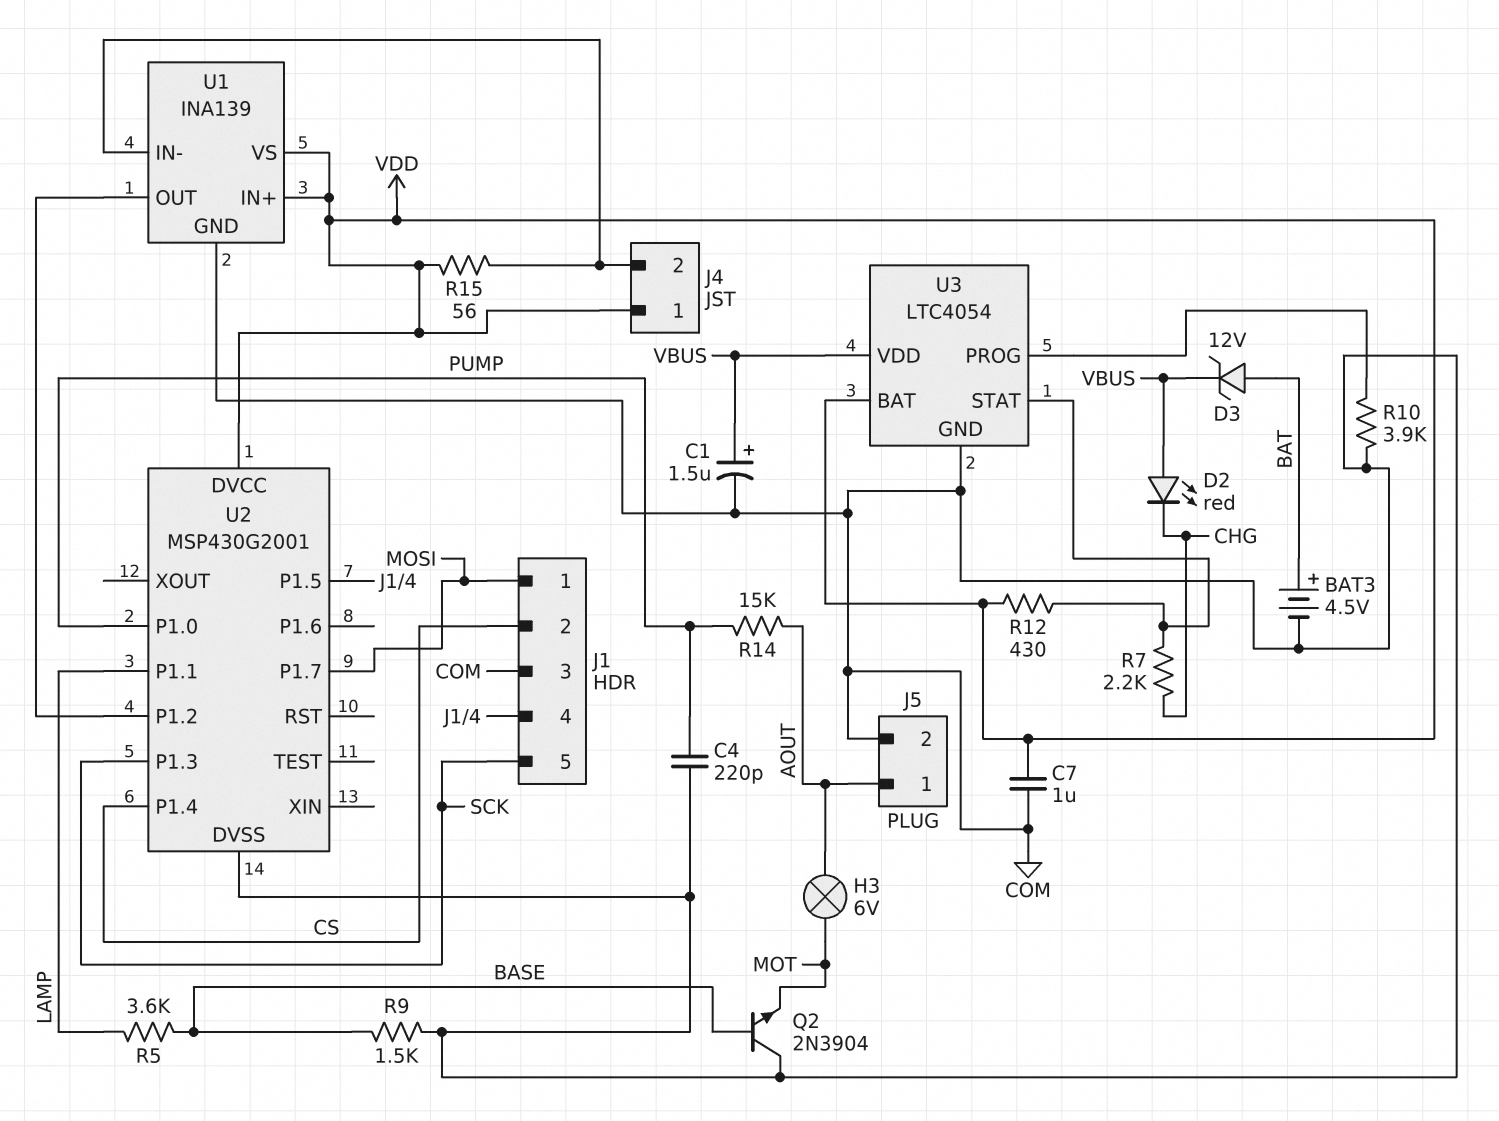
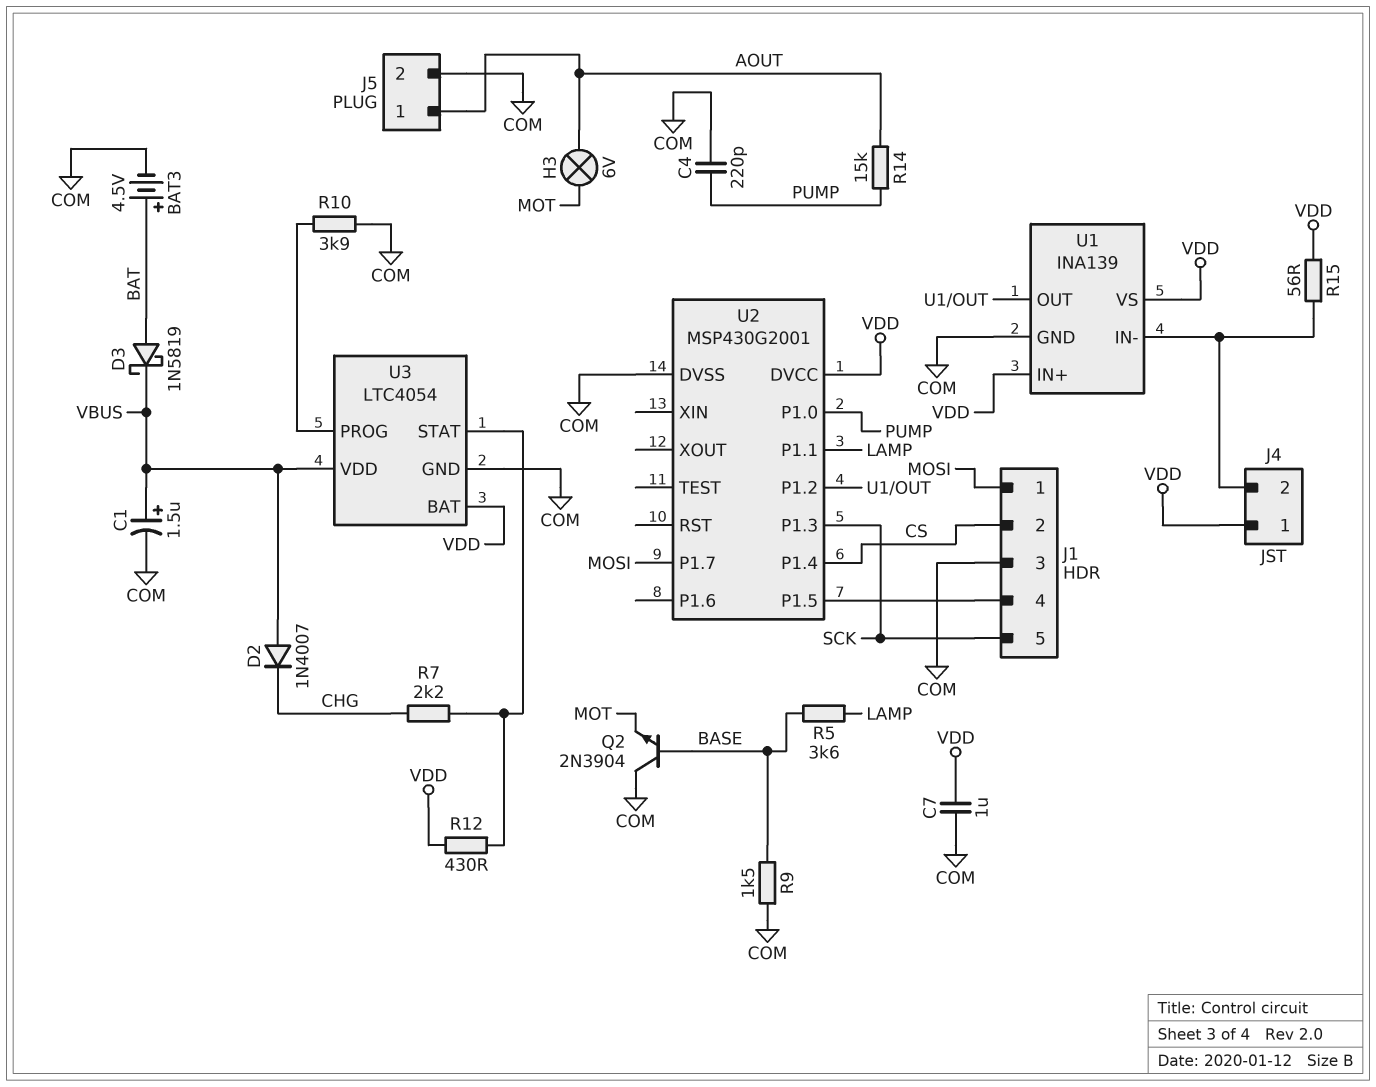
D2: LED red (A VBUS, K CHG) -> diode 1N4007 (A VBUS, K CHG)
D3: zener 12V (A BAT, K VBUS) -> schottky 1N5819 (A BAT, K VBUS)

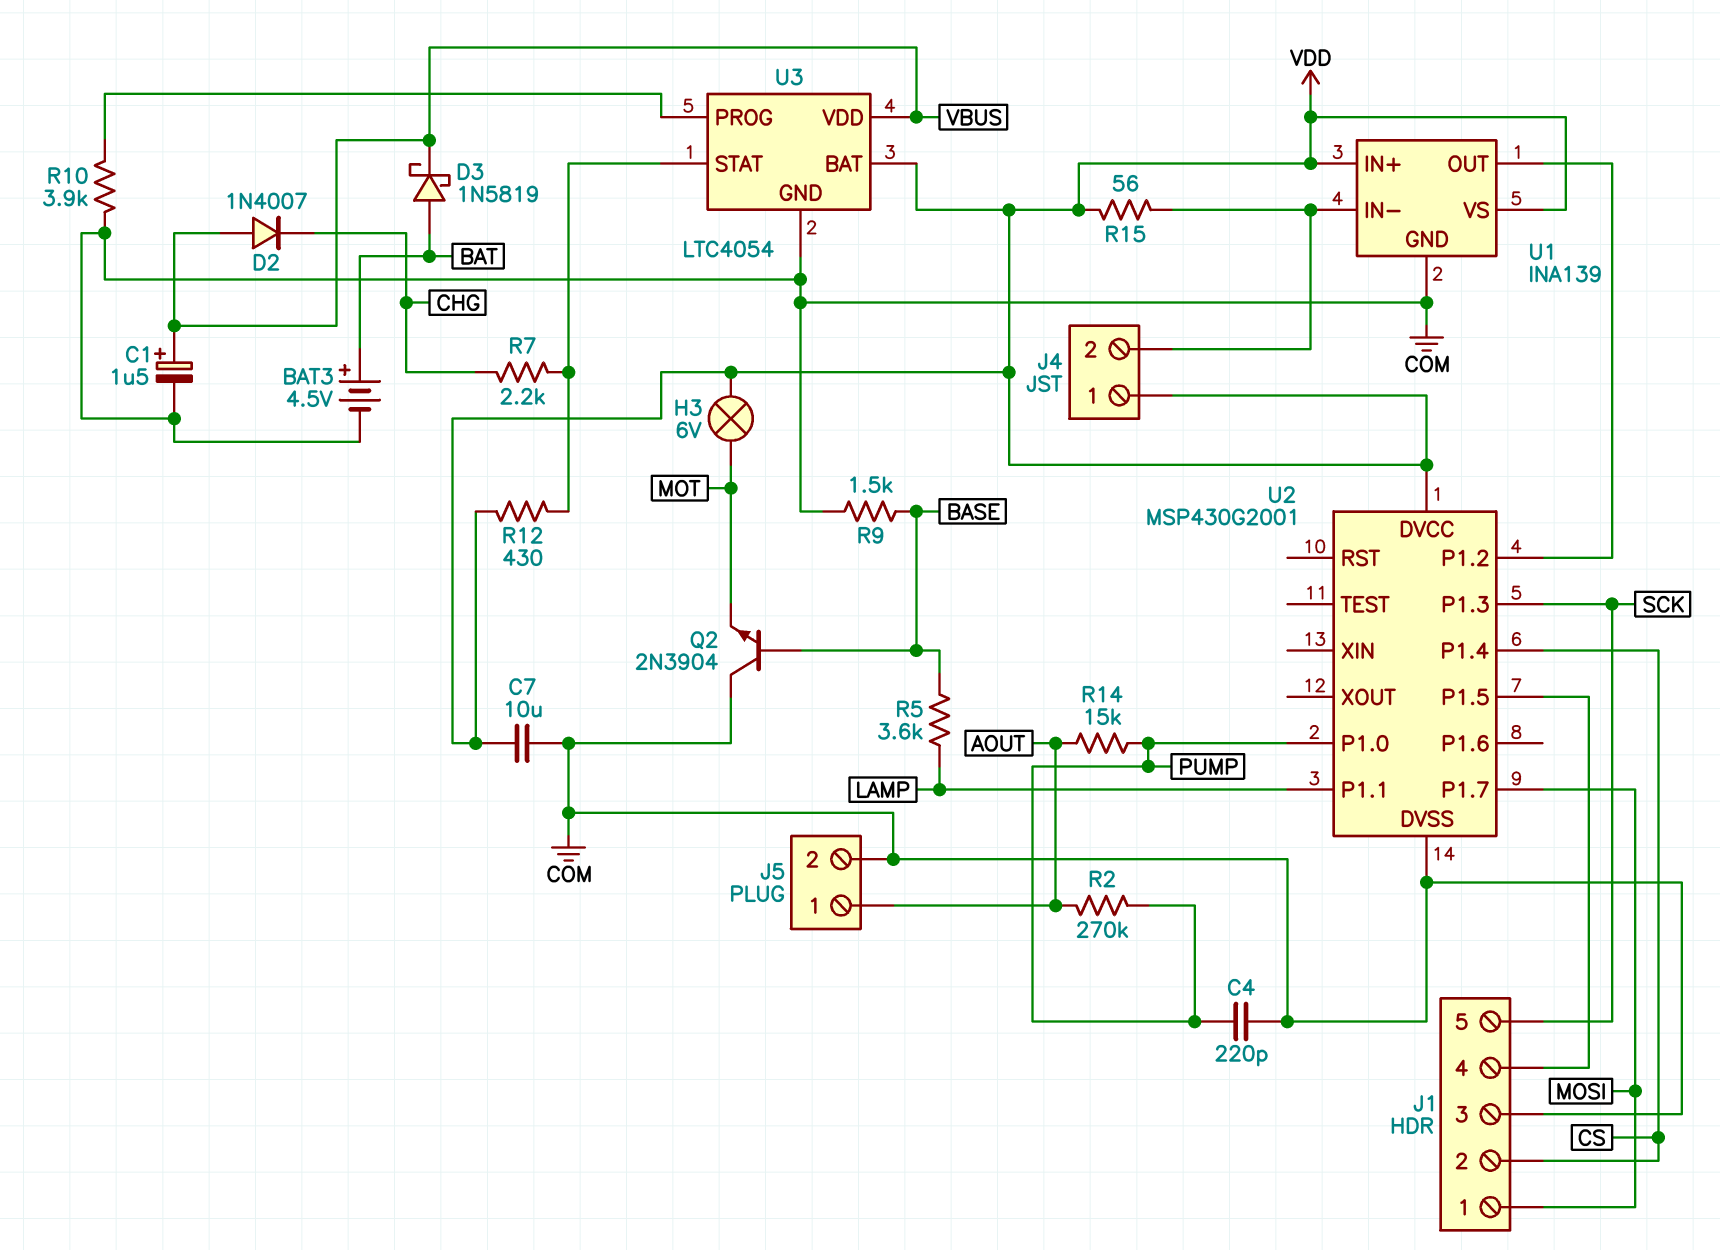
C7: 1uF (COM, VDD) -> 10uF (COM, VDD)
H3: lamp 6V (AOUT, MOT) -> lamp 6V (MOT, VDD)
R2: none -> 270k (AOUT, PUMP)

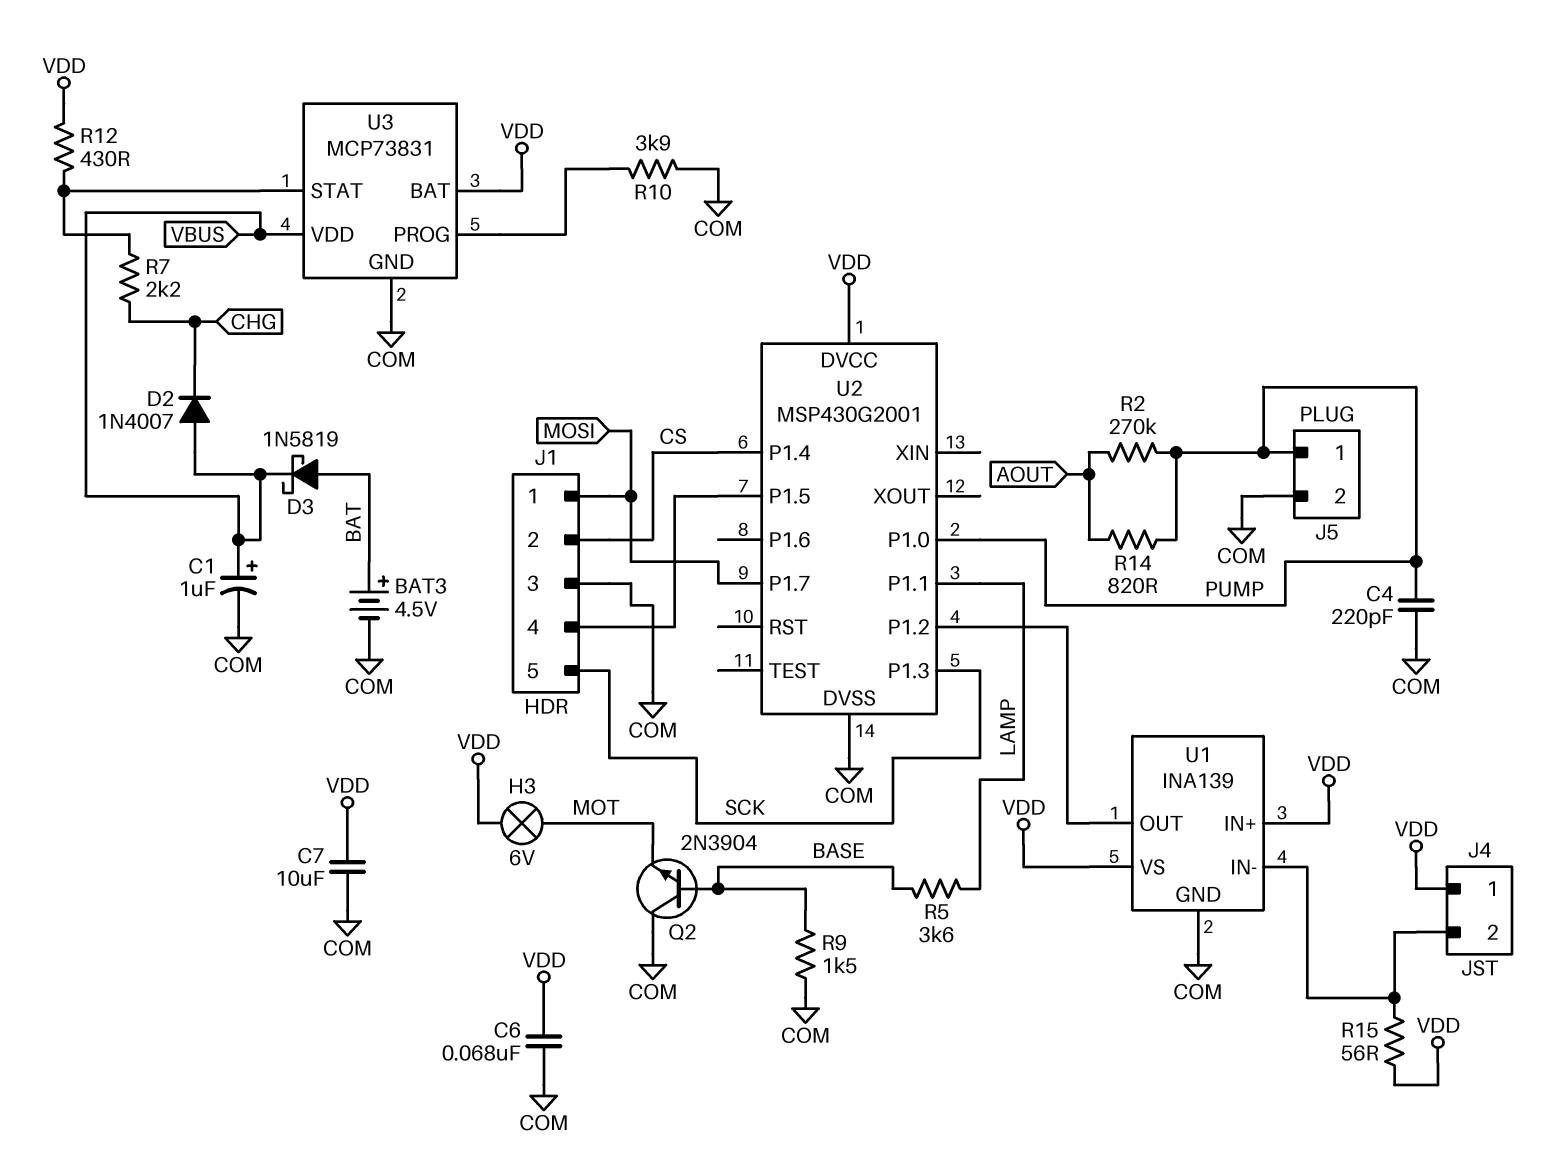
C1: 1.5uF (plus VBUS, minus COM) -> 1uF (plus VBUS, minus COM)
C6: none -> 68nF (COM, VDD)
J5 pin 1: AOUT -> PUMP
R14: 15k (AOUT, PUMP) -> 820 (AOUT, PUMP)
U3: LTC4054 -> MCP73831

